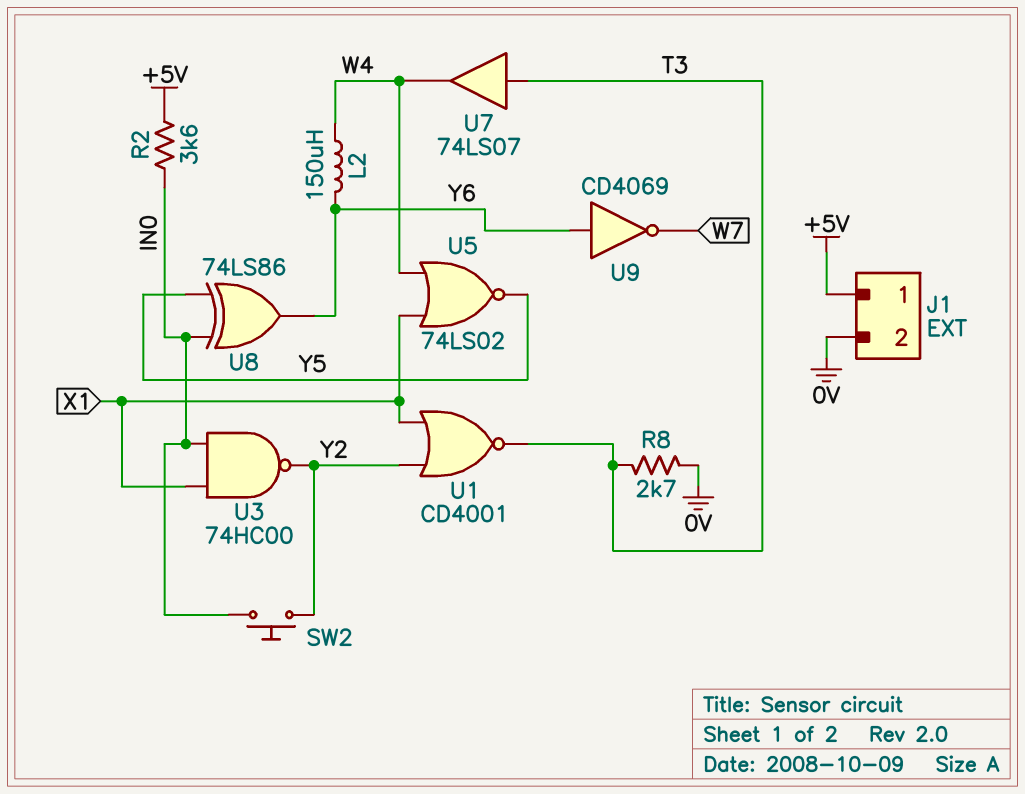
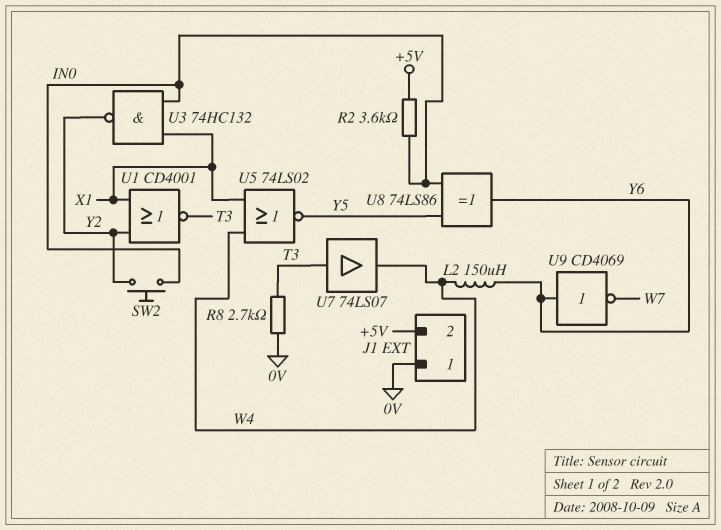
J1 pin 1: +5V -> 0V
J1 pin 2: 0V -> +5V
U3: NAND 74HC00 (in IN0, in X1, out Y2) -> NAND 74HC132 (in IN0, in X1, out Y2)

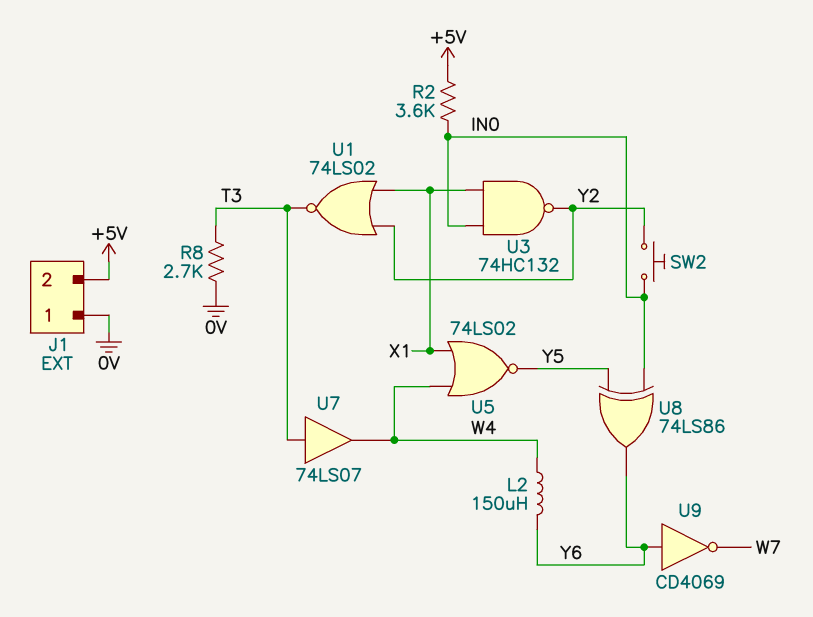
U1: NOR CD4001 (in X1, in Y2, out T3) -> NOR 74LS02 (in X1, in Y2, out T3)

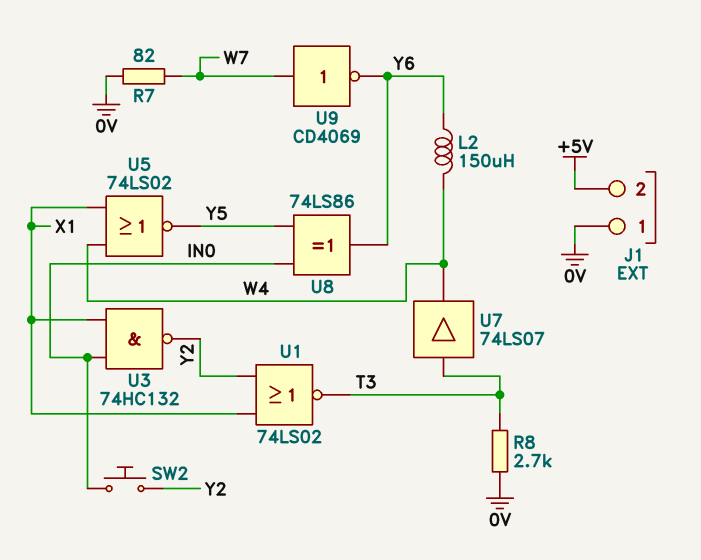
R2: 3.6k (+5V, IN0) -> none
R7: none -> 82 (0V, W7)
U9: NOT CD4069 (in Y6, out W7) -> NOT CD4069 (in W7, out Y6)

